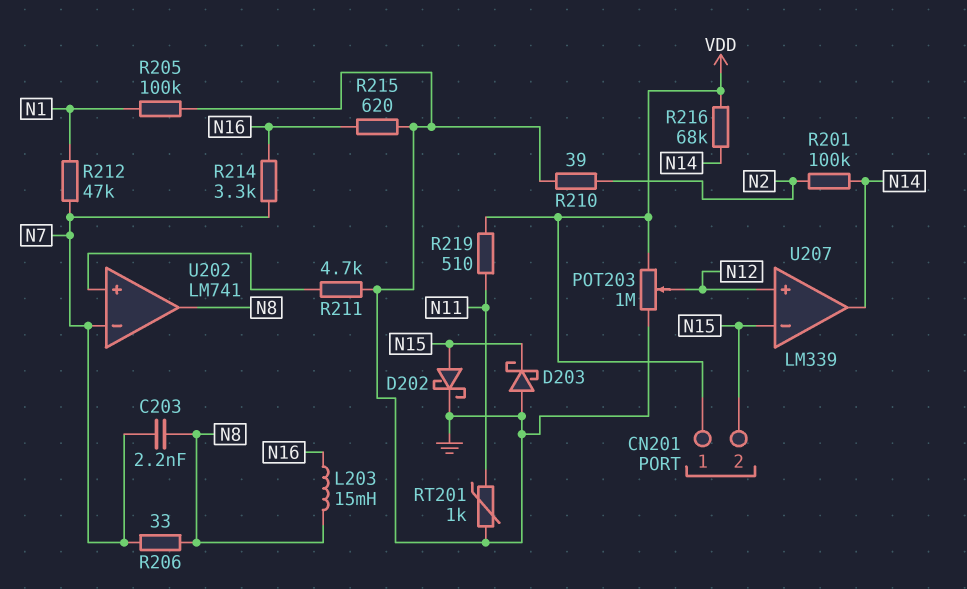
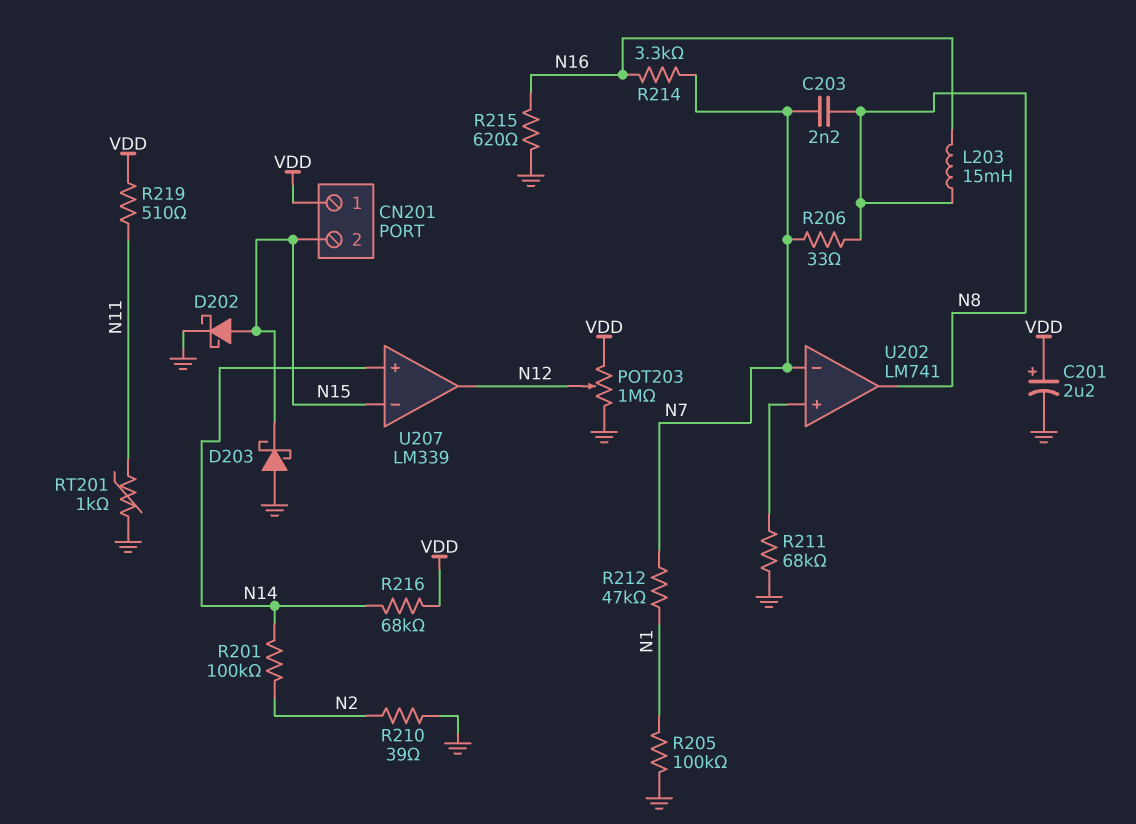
C201: none -> 2.2uF (plus VDD, minus GND)
R211: 4.7k (GND, U202/in+) -> 68k (GND, U202/in+)
U207 pin in+: N12 -> N14
U207 pin out: N14 -> N12

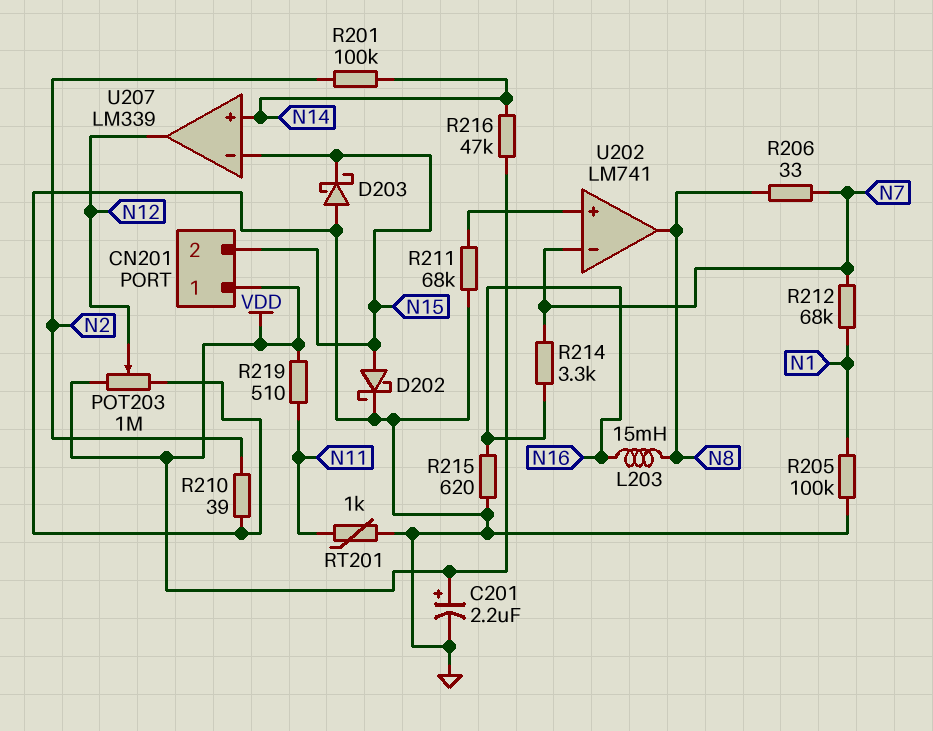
C203: 2.2nF (N7, N8) -> none
R212: 47k (N1, N7) -> 68k (N1, N7)
R216: 68k (N14, VDD) -> 47k (N14, VDD)

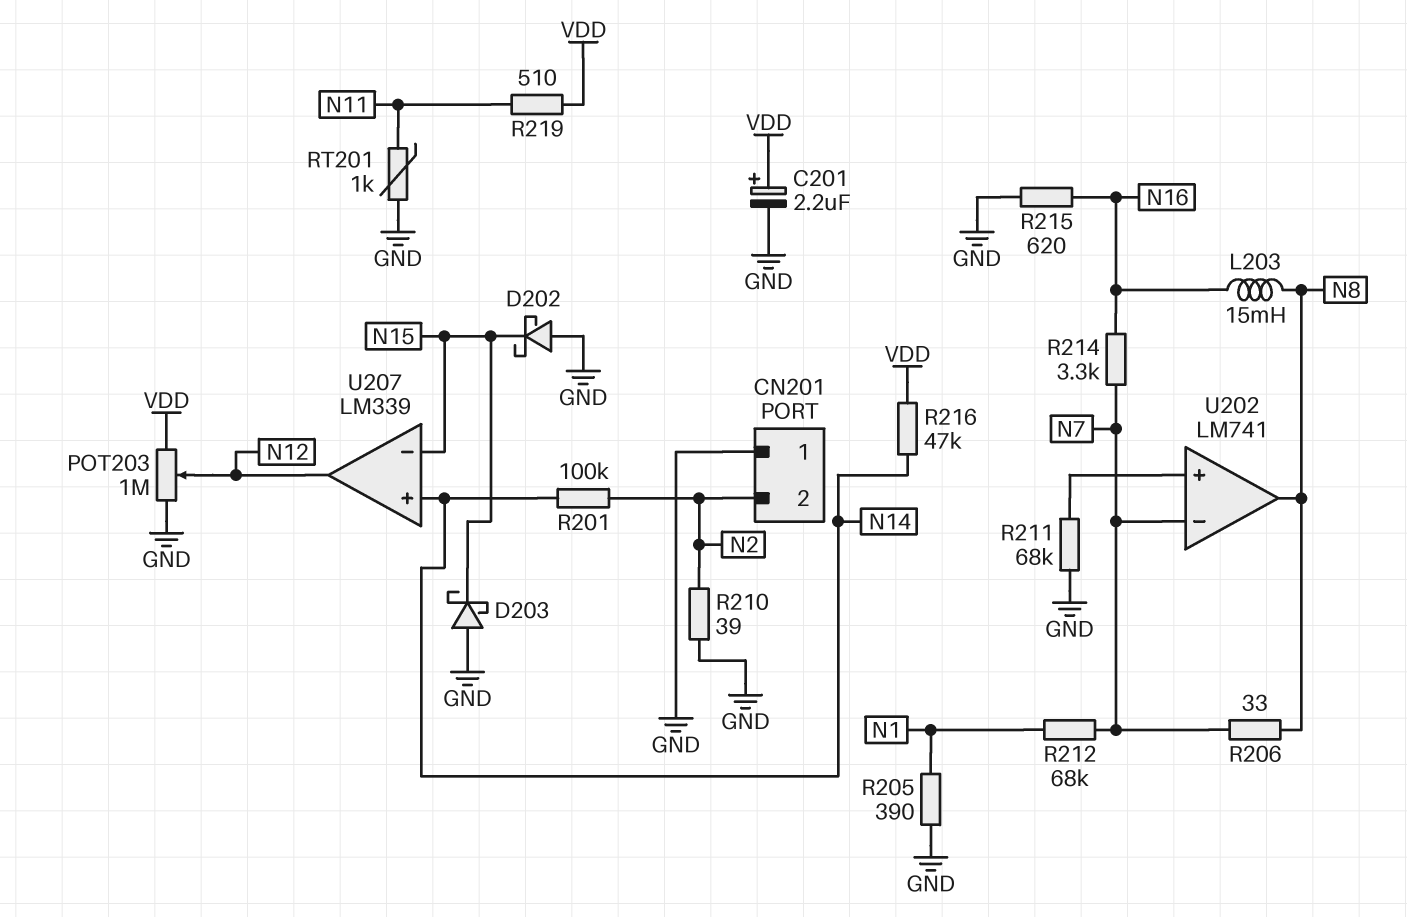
CN201 pin 1: VDD -> GND
CN201 pin 2: N15 -> N2
D202: schottky (A N15, K GND) -> schottky (A GND, K N15)
R205: 100k (GND, N1) -> 390 (GND, N1)

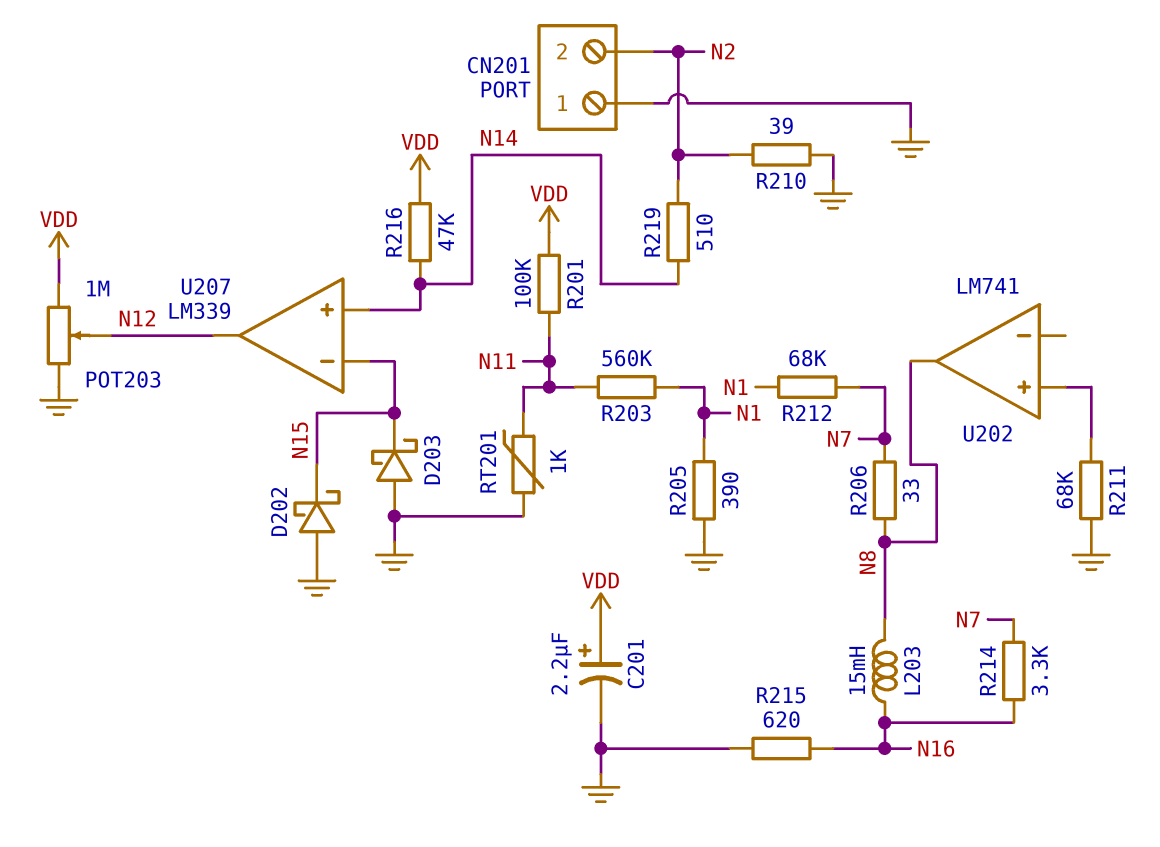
R201: 100k (N2, N14) -> 100k (N11, VDD)
R203: none -> 560k (N1, N11)
R219: 510 (N11, VDD) -> 510 (N2, N14)
U202 pin in-: N7 -> none

